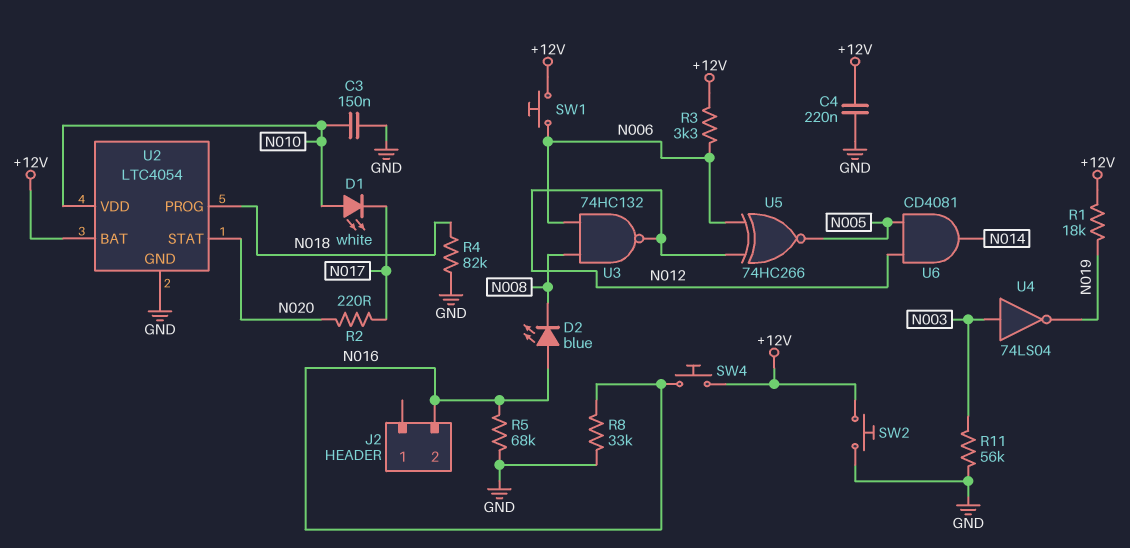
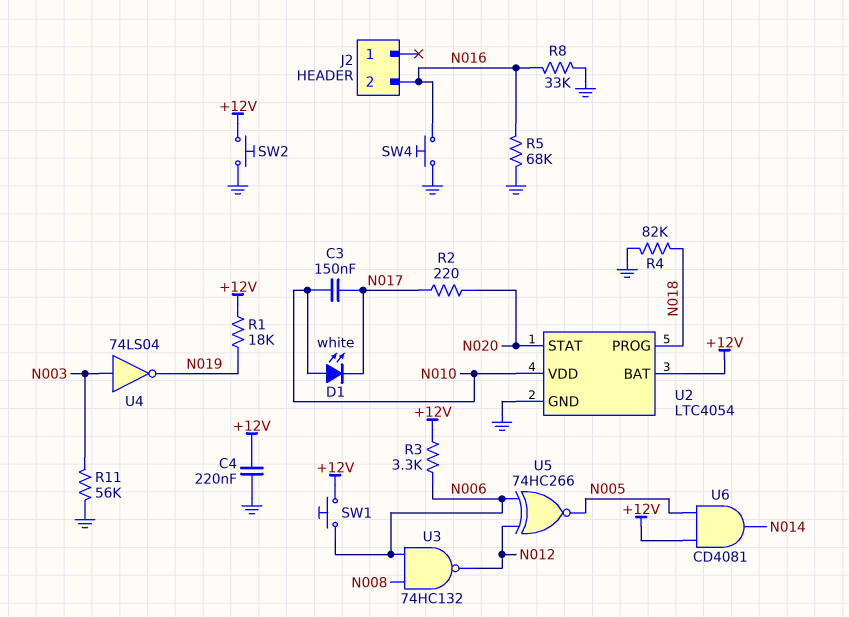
C3: 150nF (GND, N010) -> 150nF (N010, N017)
D2: LED blue (A N016, K N008) -> none
SW4: button (+12V, N016) -> button (GND, N016)
U6: AND CD4081 (in N005, in N012, out N014) -> AND CD4081 (in +12V, in N005, out N014)

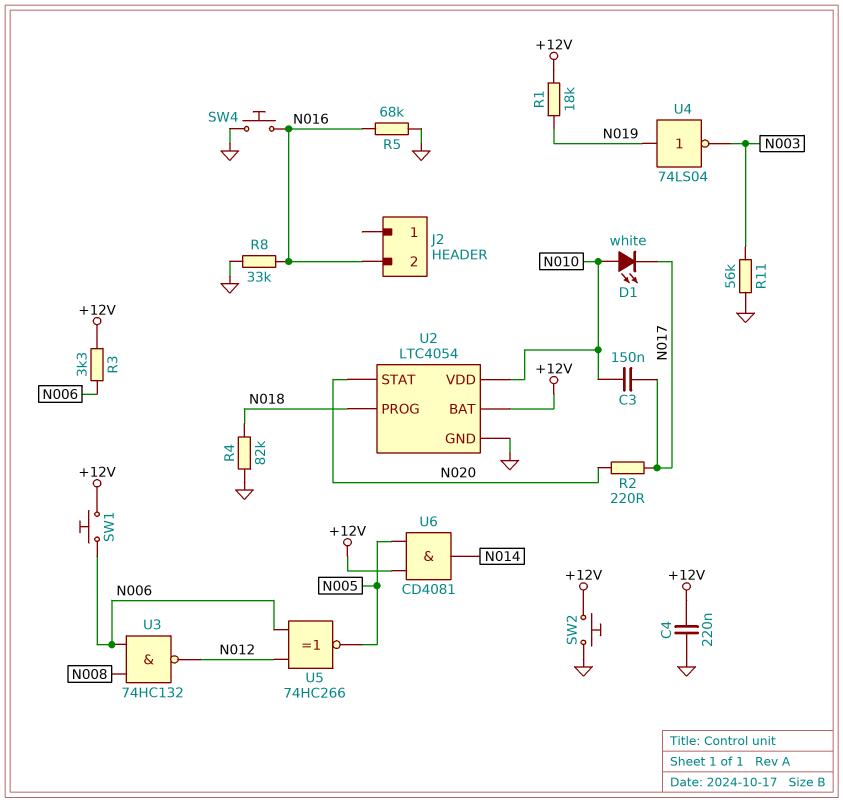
U4: NOT 74LS04 (in N003, out N019) -> NOT 74LS04 (in N019, out N003)

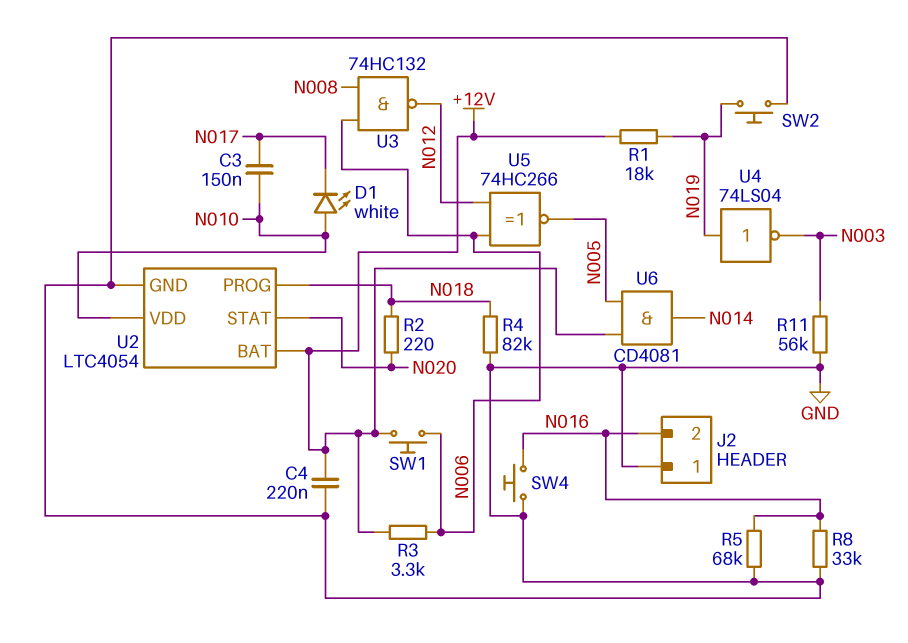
J2 pin 1: none -> GND
R2: 220 (N017, N020) -> 220 (N018, N020)
SW2: button (+12V, GND) -> button (GND, N019)

